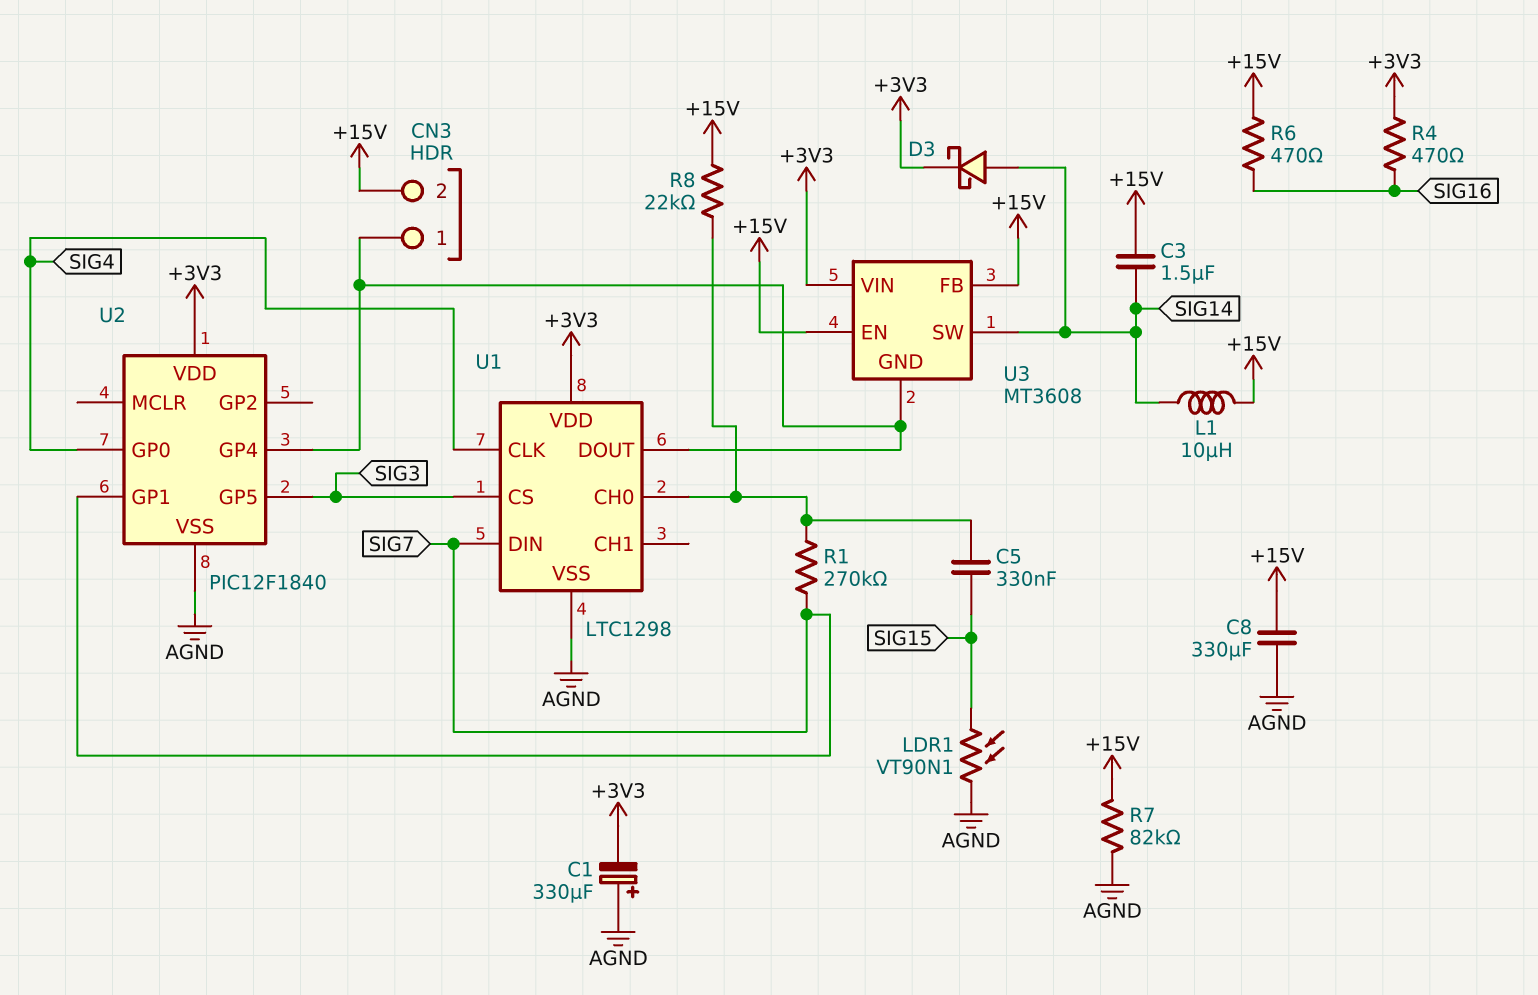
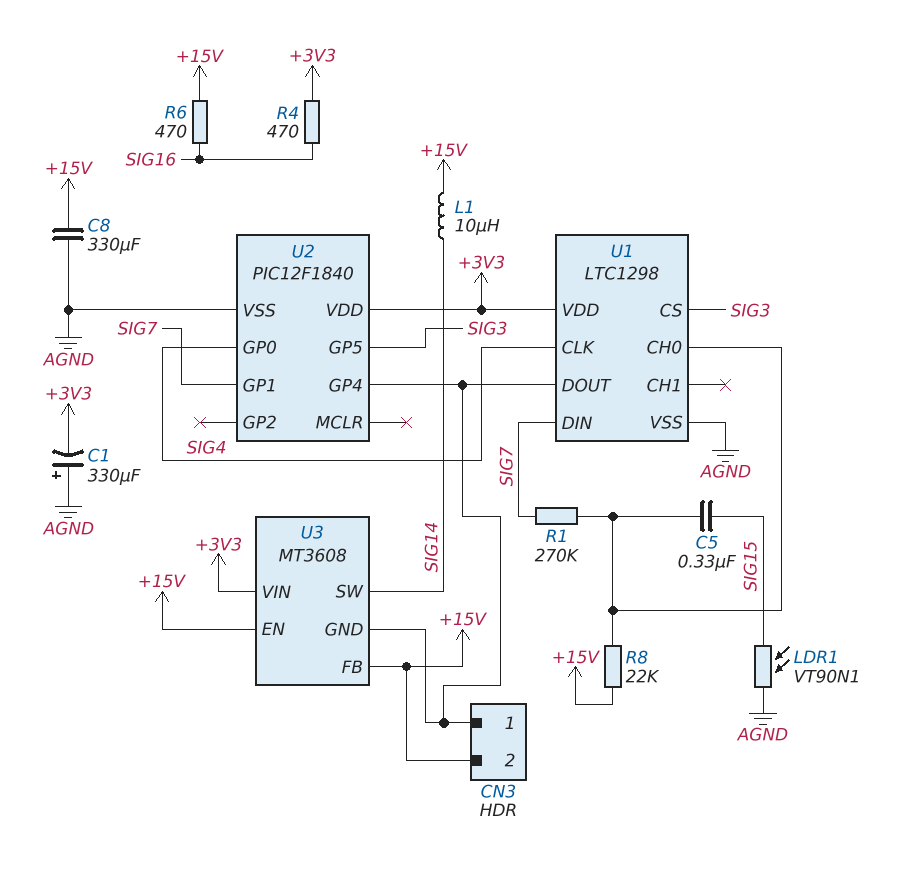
C3: 1.5uF (+15V, SIG14) -> none
D3: schottky (A SIG14, K +3V3) -> none
R7: 82k (+15V, AGND) -> none

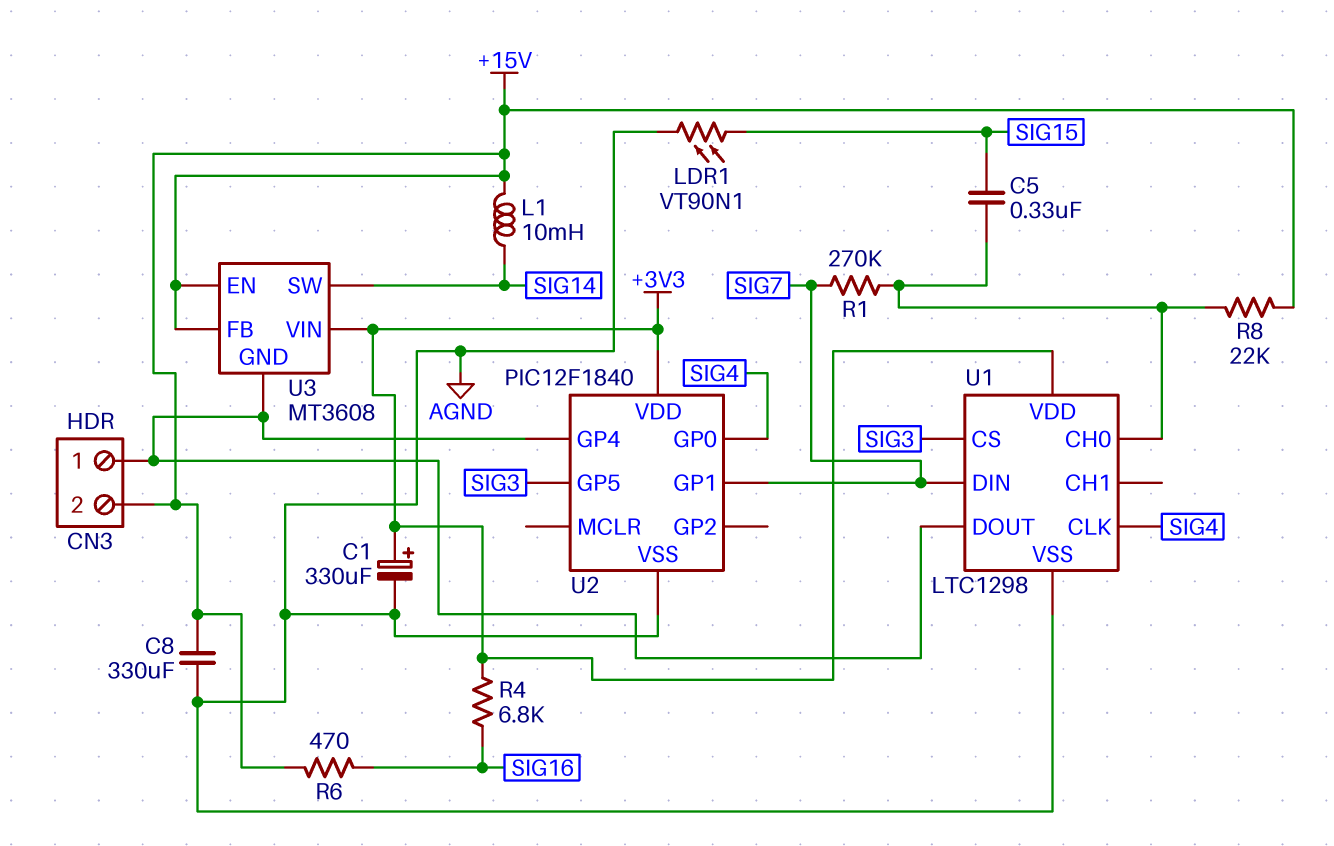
C1: 330uF (plus AGND, minus +3V3) -> 330uF (plus +3V3, minus AGND)
L1: 10uH (+15V, SIG14) -> 10mH (+15V, SIG14)
R4: 470 (+3V3, SIG16) -> 6.8k (+3V3, SIG16)

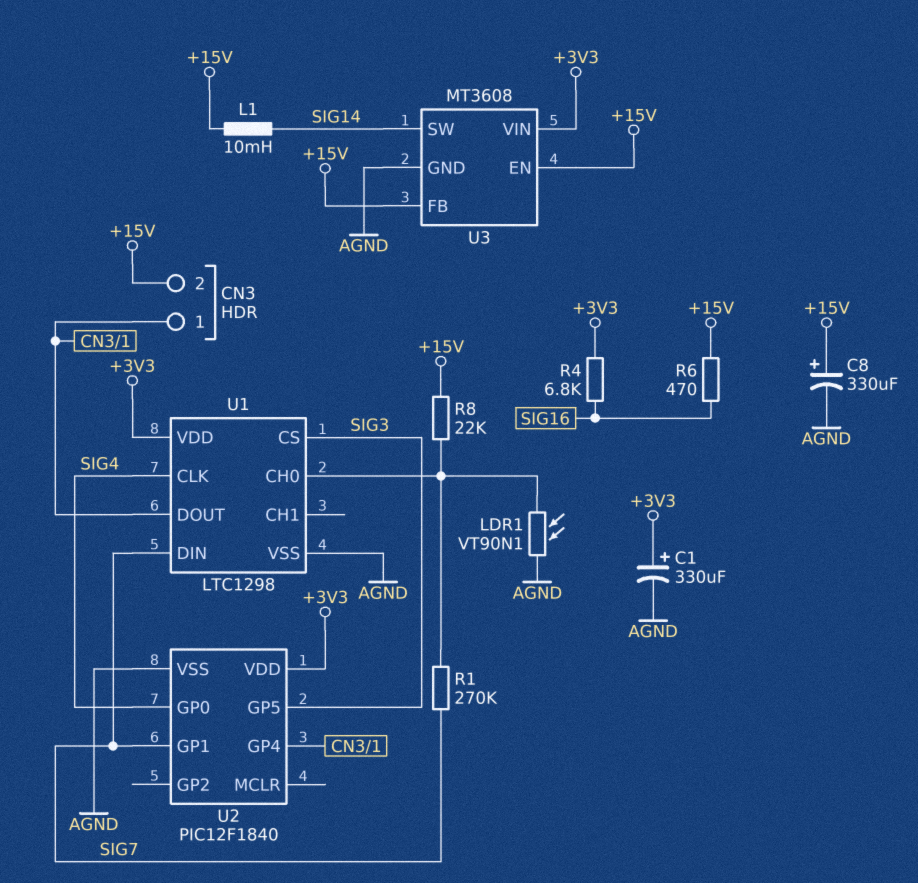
C5: 330nF (SIG15, U1/CH0) -> none
C8: 330uF (+15V, AGND) -> 330uF (plus +15V, minus AGND)
LDR1: VT90N1 (AGND, SIG15) -> VT90N1 (AGND, U1/CH0)
U3 pin GND: CN3/1 -> AGND

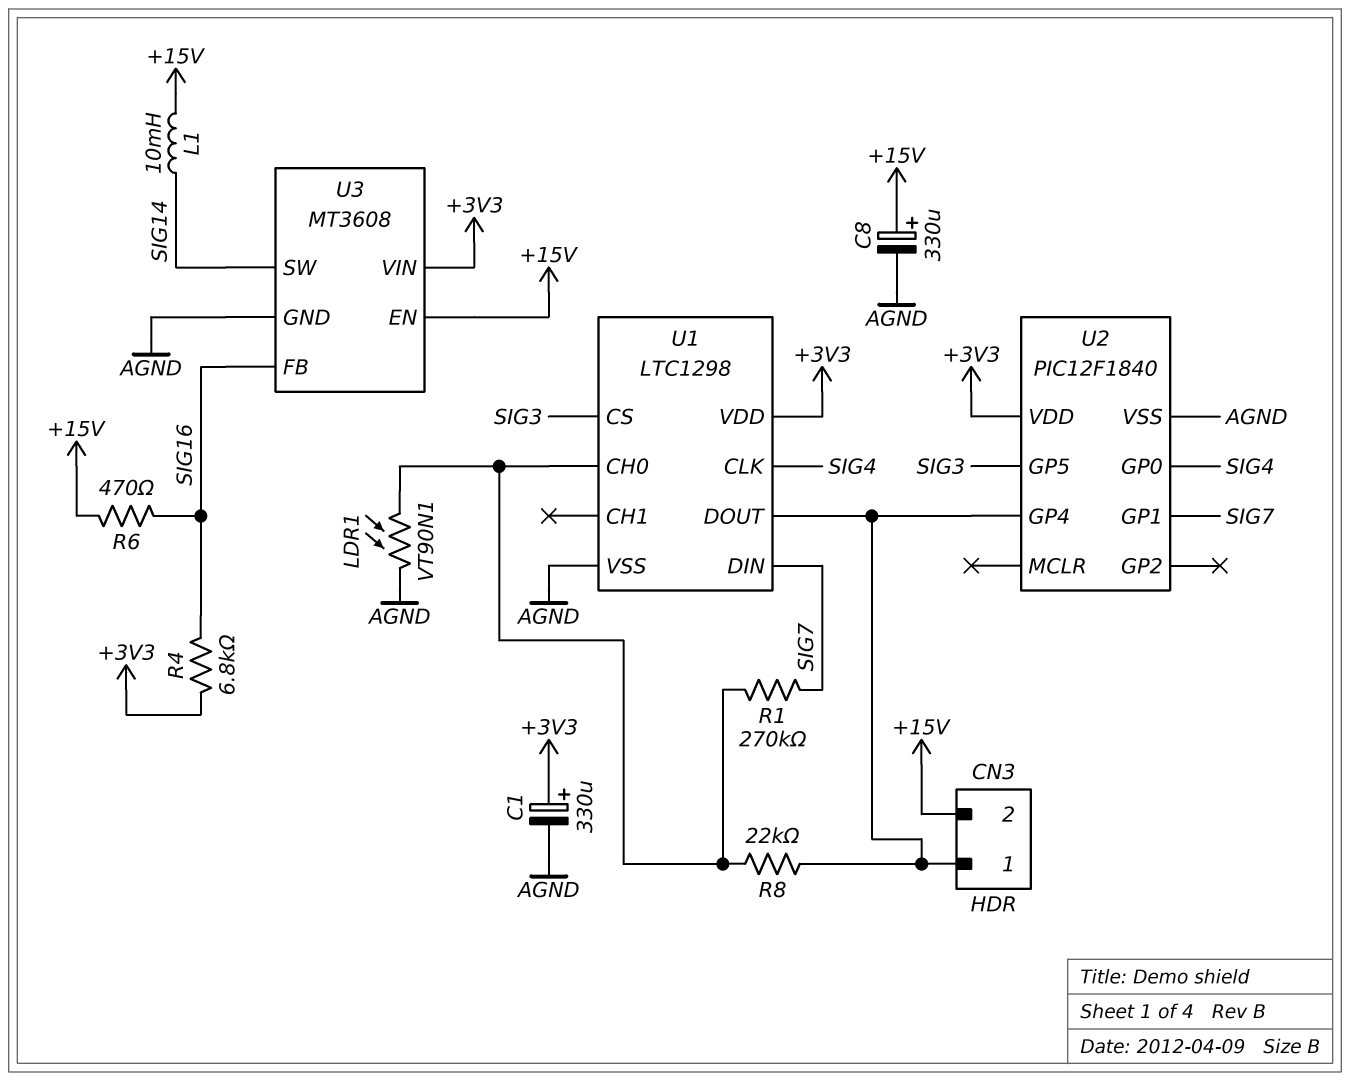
R8: 22k (+15V, U1/CH0) -> 22k (CN3/1, U1/CH0)
U3 pin FB: +15V -> SIG16

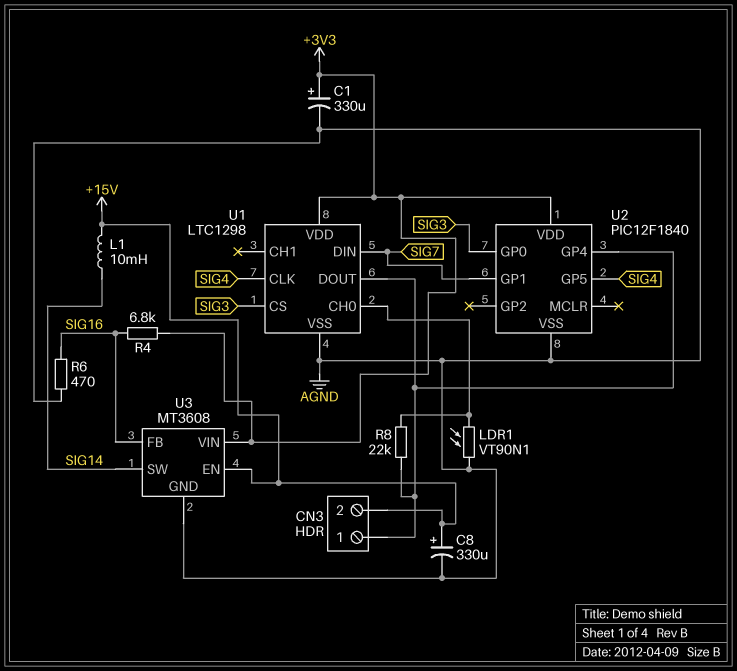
R1: 270k (SIG7, U1/CH0) -> none
R6: 470 (+15V, SIG16) -> 470 (AGND, SIG16)
U2 pin GP0: SIG4 -> SIG3
U2 pin GP5: SIG3 -> SIG4

